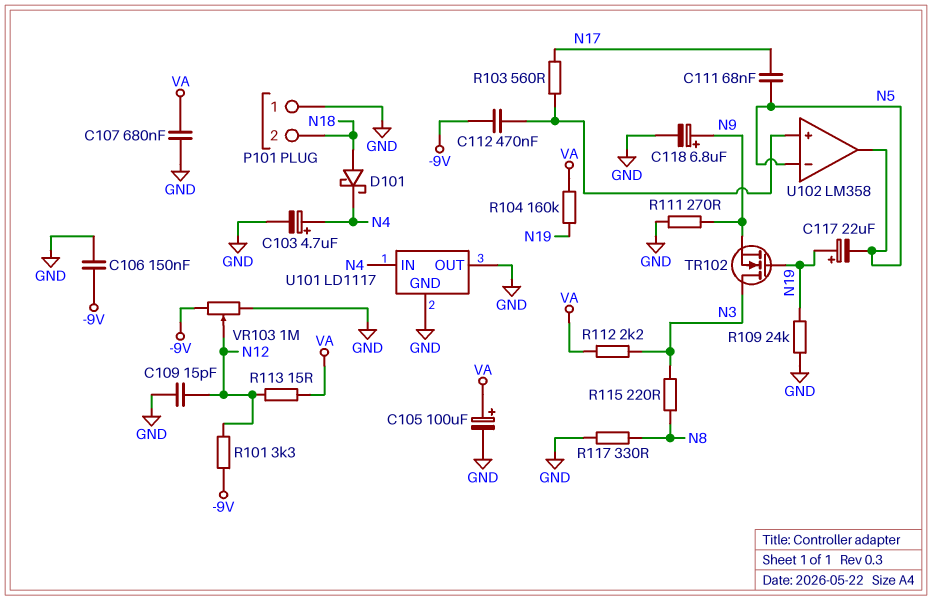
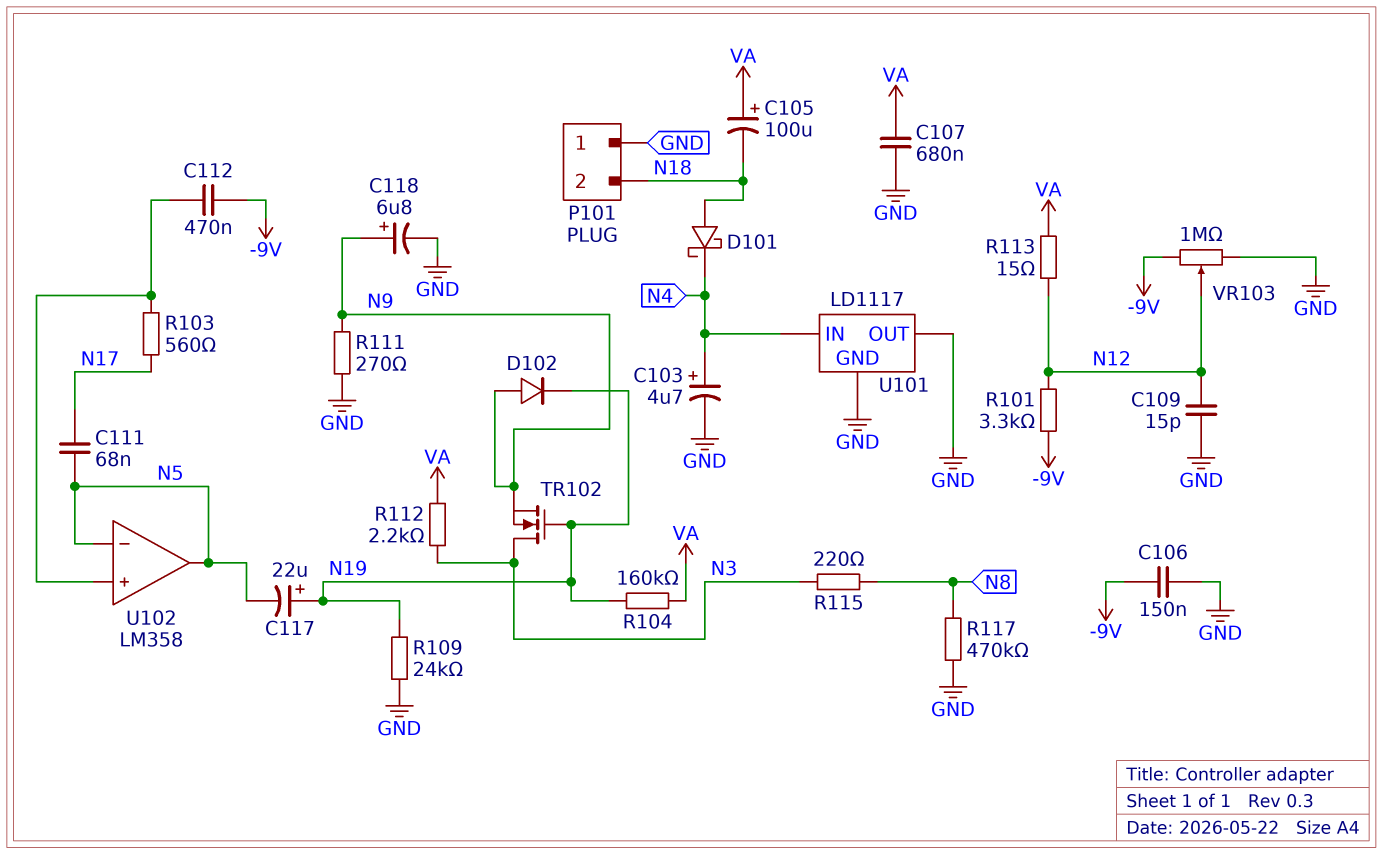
C105: 100uF (plus VA, minus GND) -> 100uF (plus VA, minus N18)
D102: none -> diode (A N9, K N19)
R117: 330 (GND, N8) -> 470k (GND, N8)

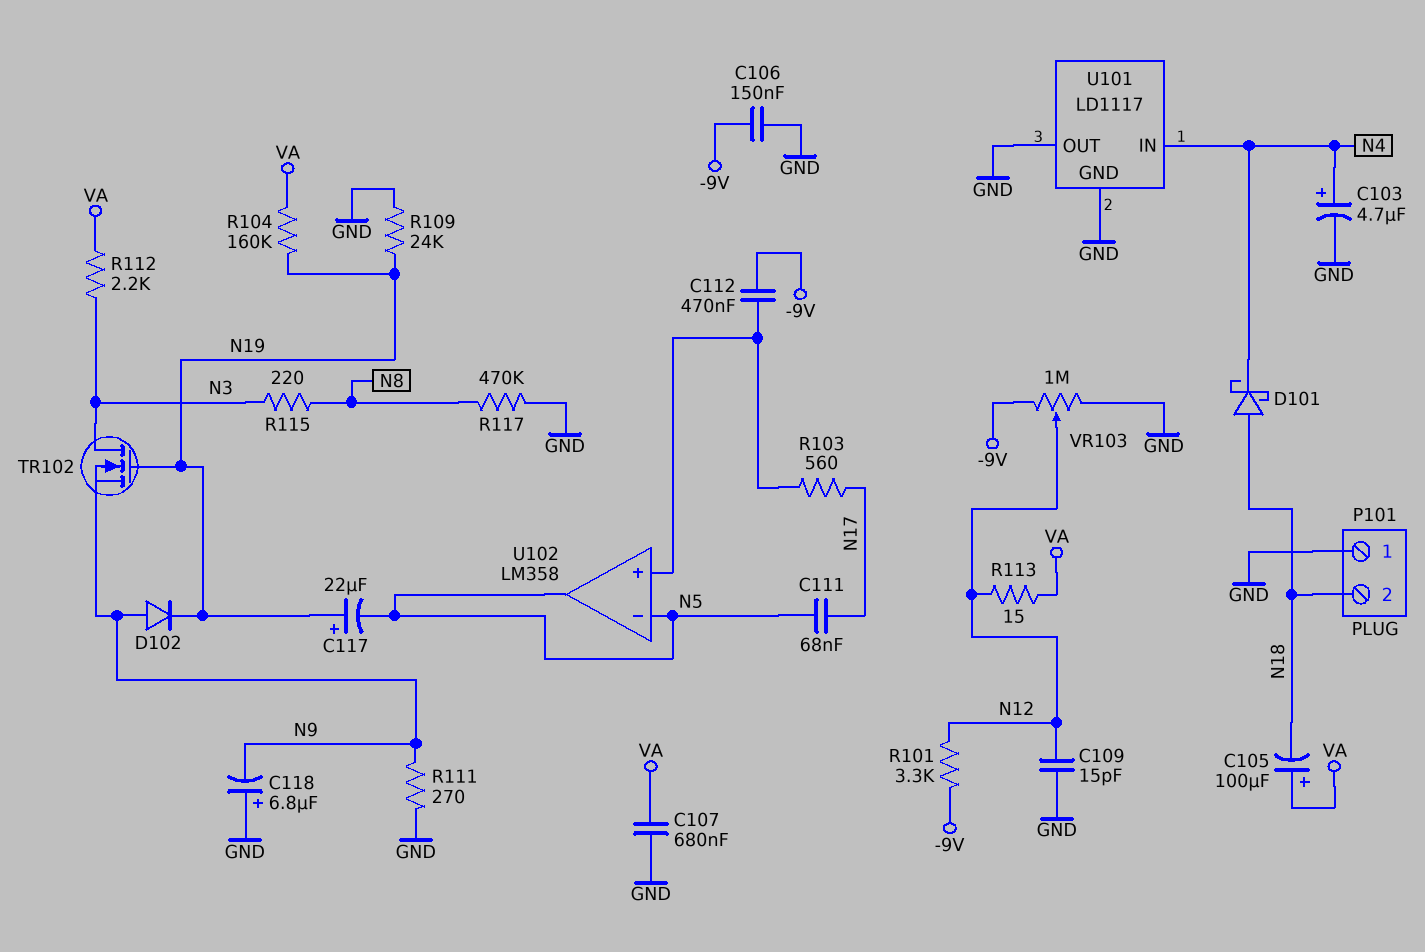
C118: 6.8uF (plus N9, minus GND) -> 6.8uF (plus GND, minus N9)

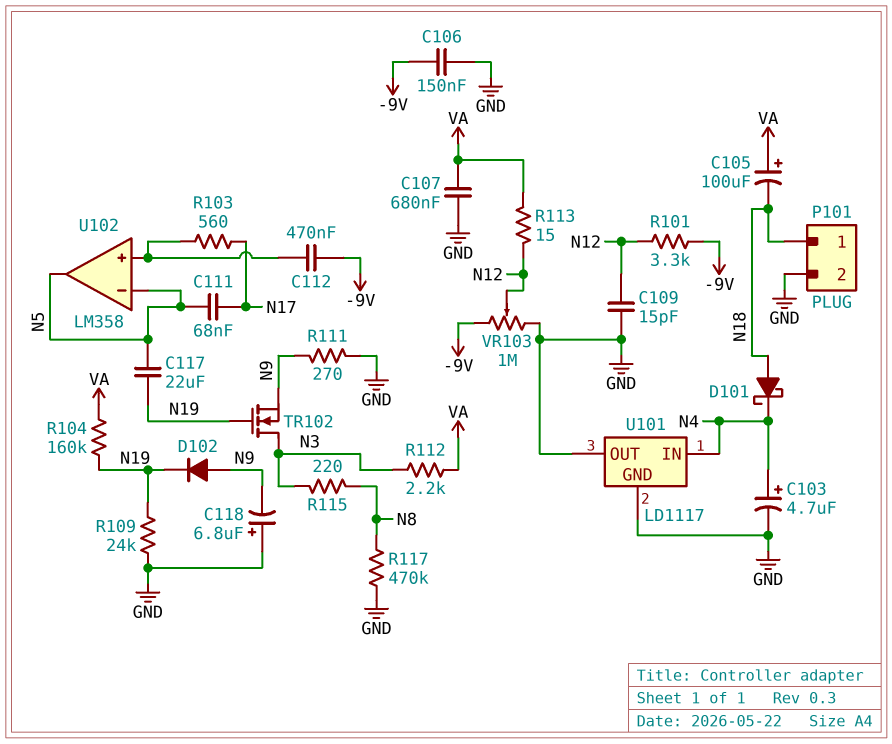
C117: 22uF (plus N19, minus N5) -> 22uF (N5, N19)
P101 pin 1: GND -> N18
P101 pin 2: N18 -> GND

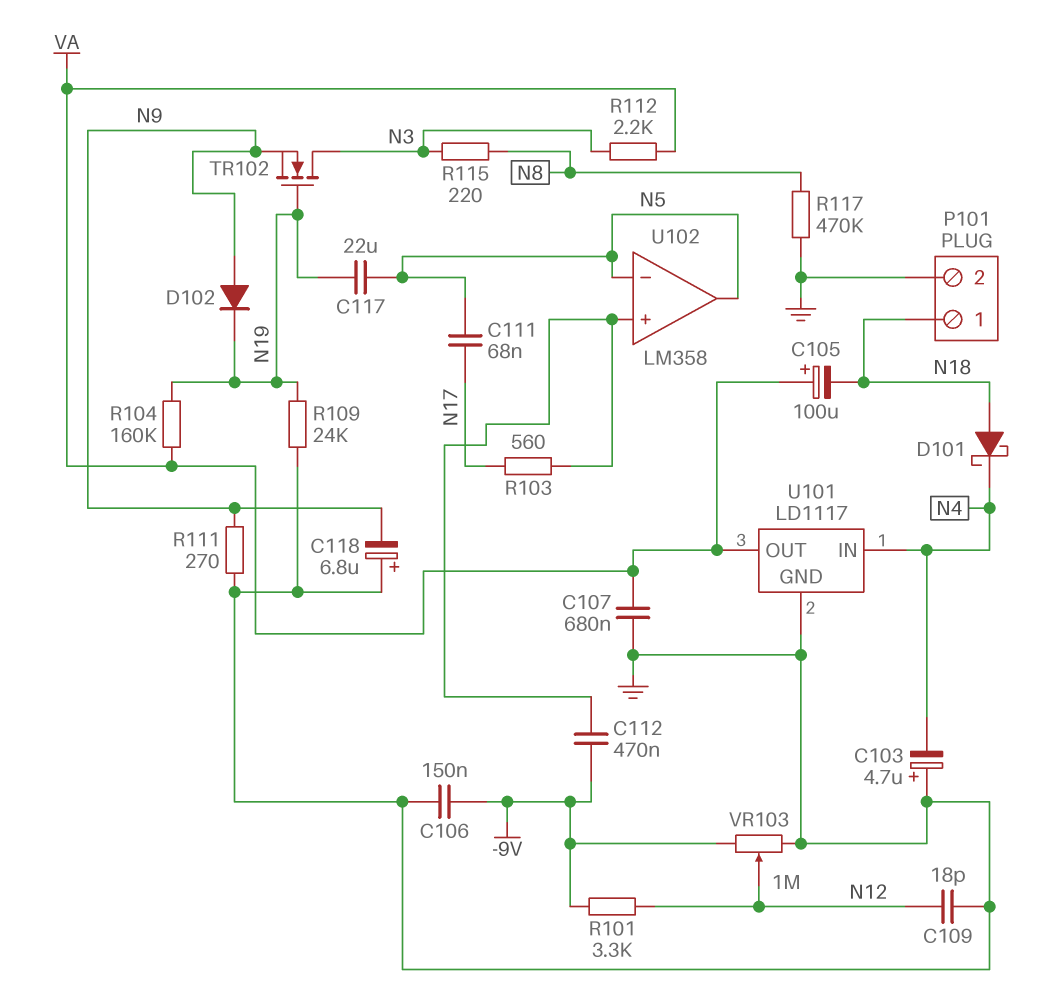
C103: 4.7uF (plus N4, minus GND) -> 4.7uF (plus GND, minus N4)
C109: 15pF (GND, N12) -> 18pF (GND, N12)
R113: 15 (N12, VA) -> none
U101 pin OUT: GND -> VA

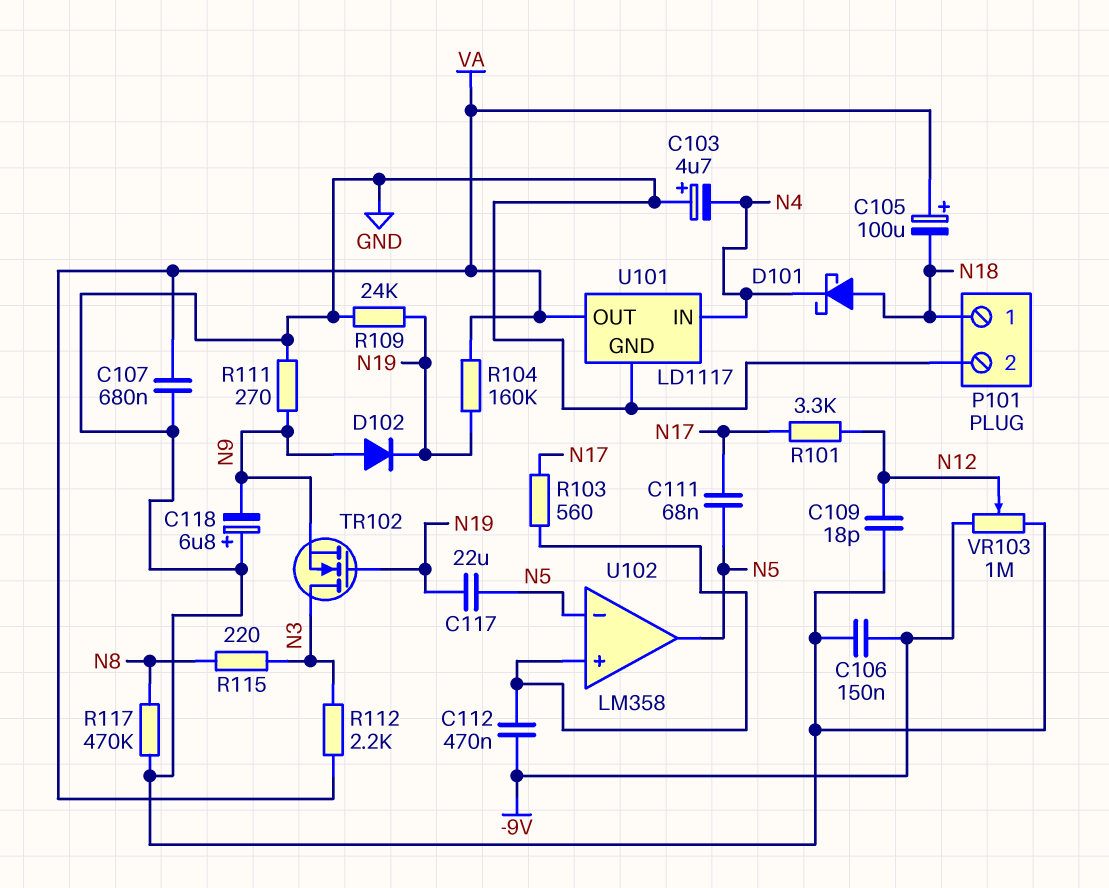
R101: 3.3k (-9V, N12) -> 3.3k (N12, N17)

